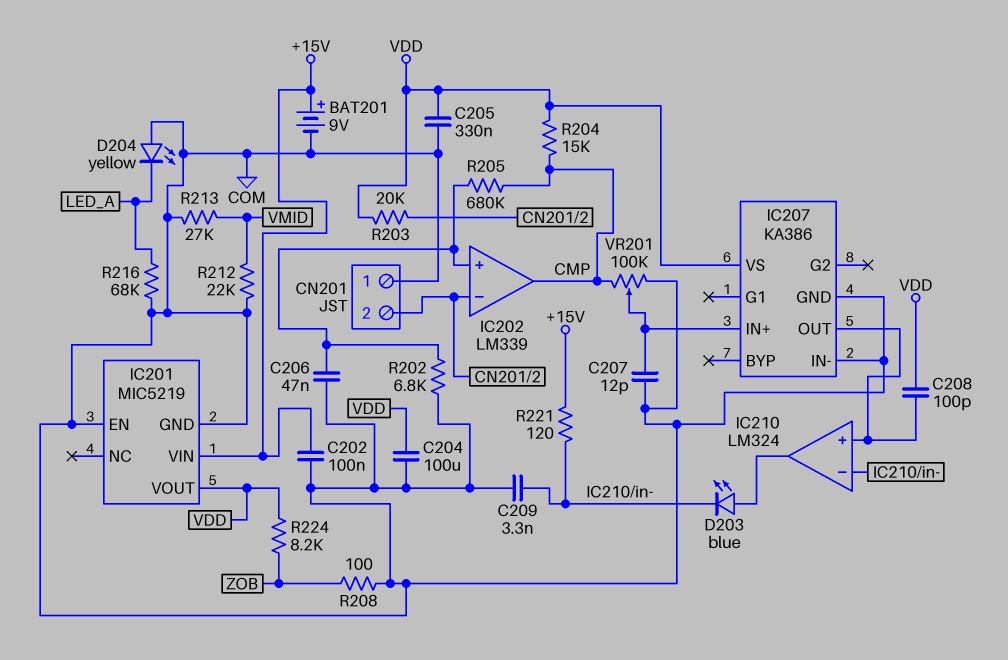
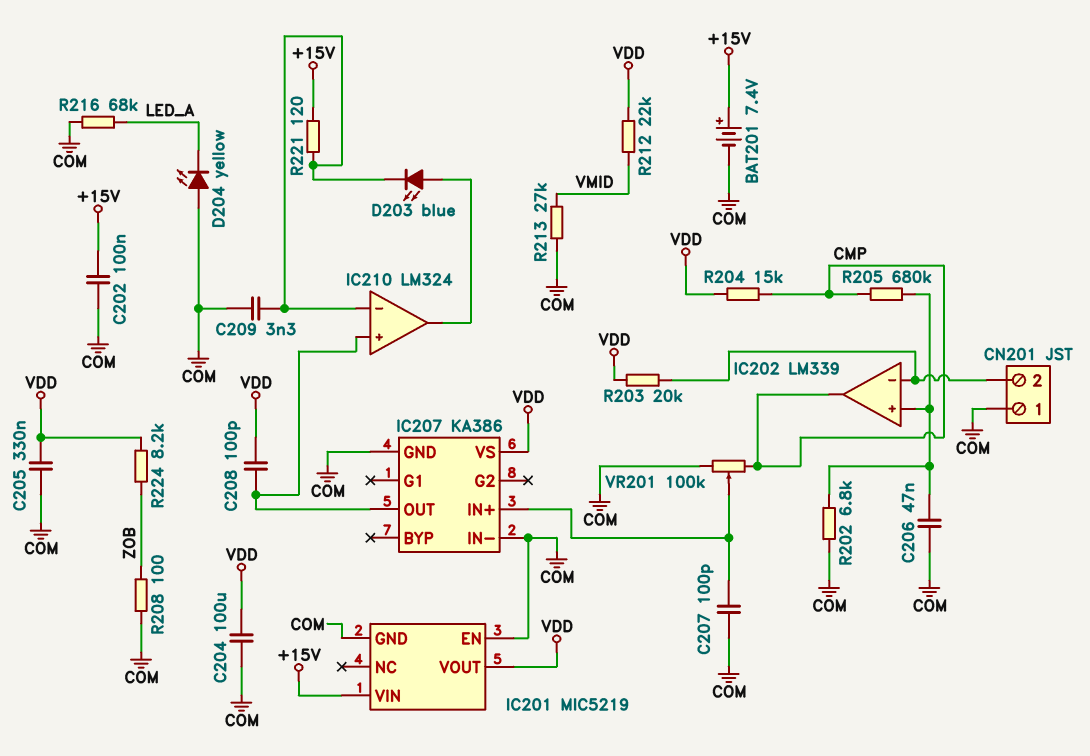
BAT201: 9V (plus +15V, minus COM) -> 7.4V (plus +15V, minus COM)
C207: 12pF (COM, IC207/IN+) -> 100pF (COM, IC207/IN+)
R212: 22k (COM, VMID) -> 22k (VDD, VMID)

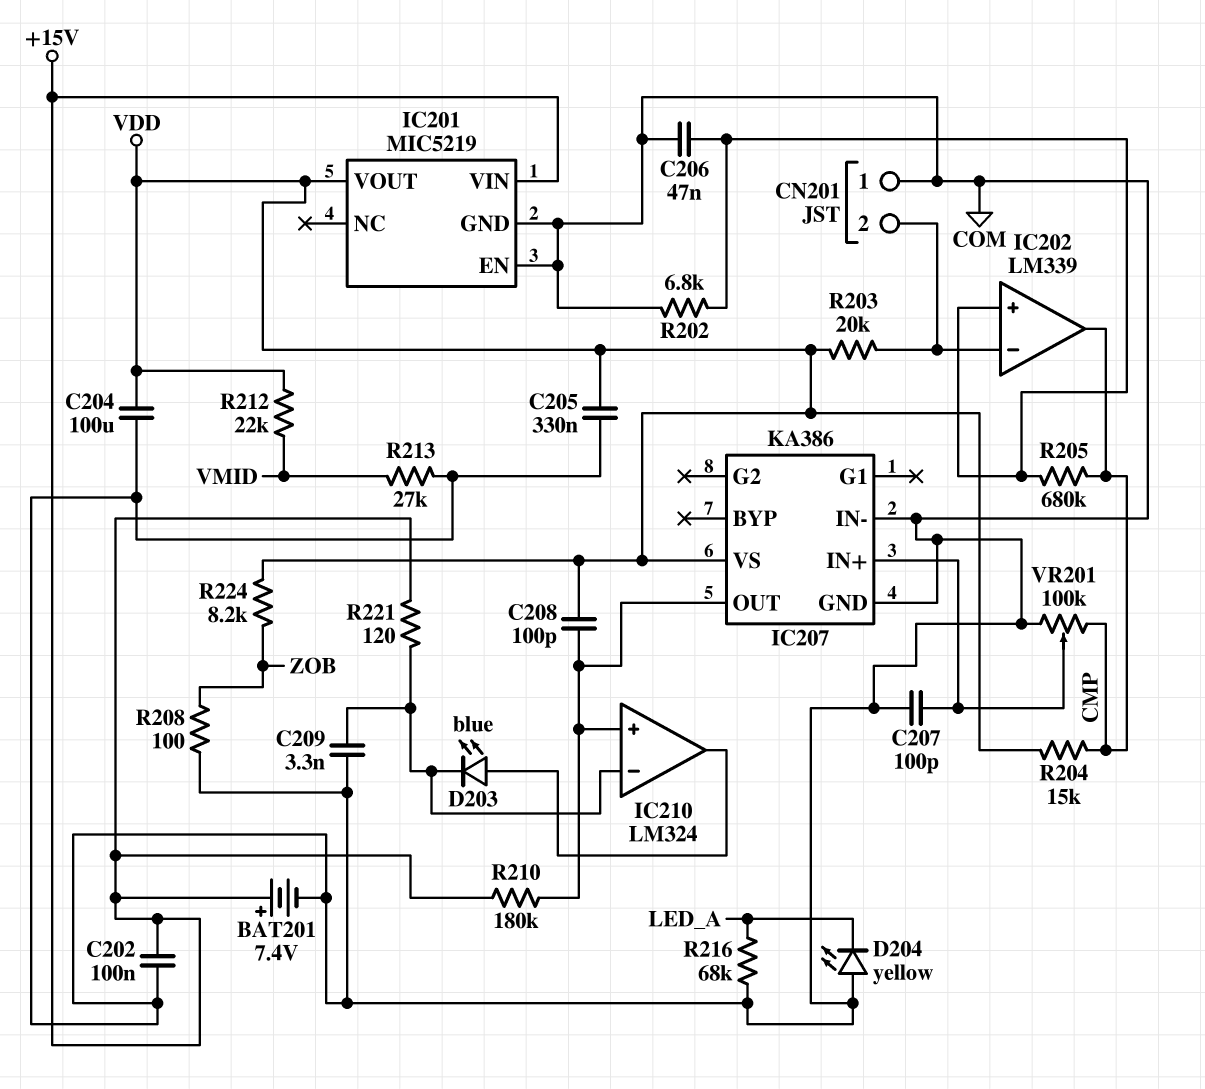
R210: none -> 180k (+15V, IC207/OUT)

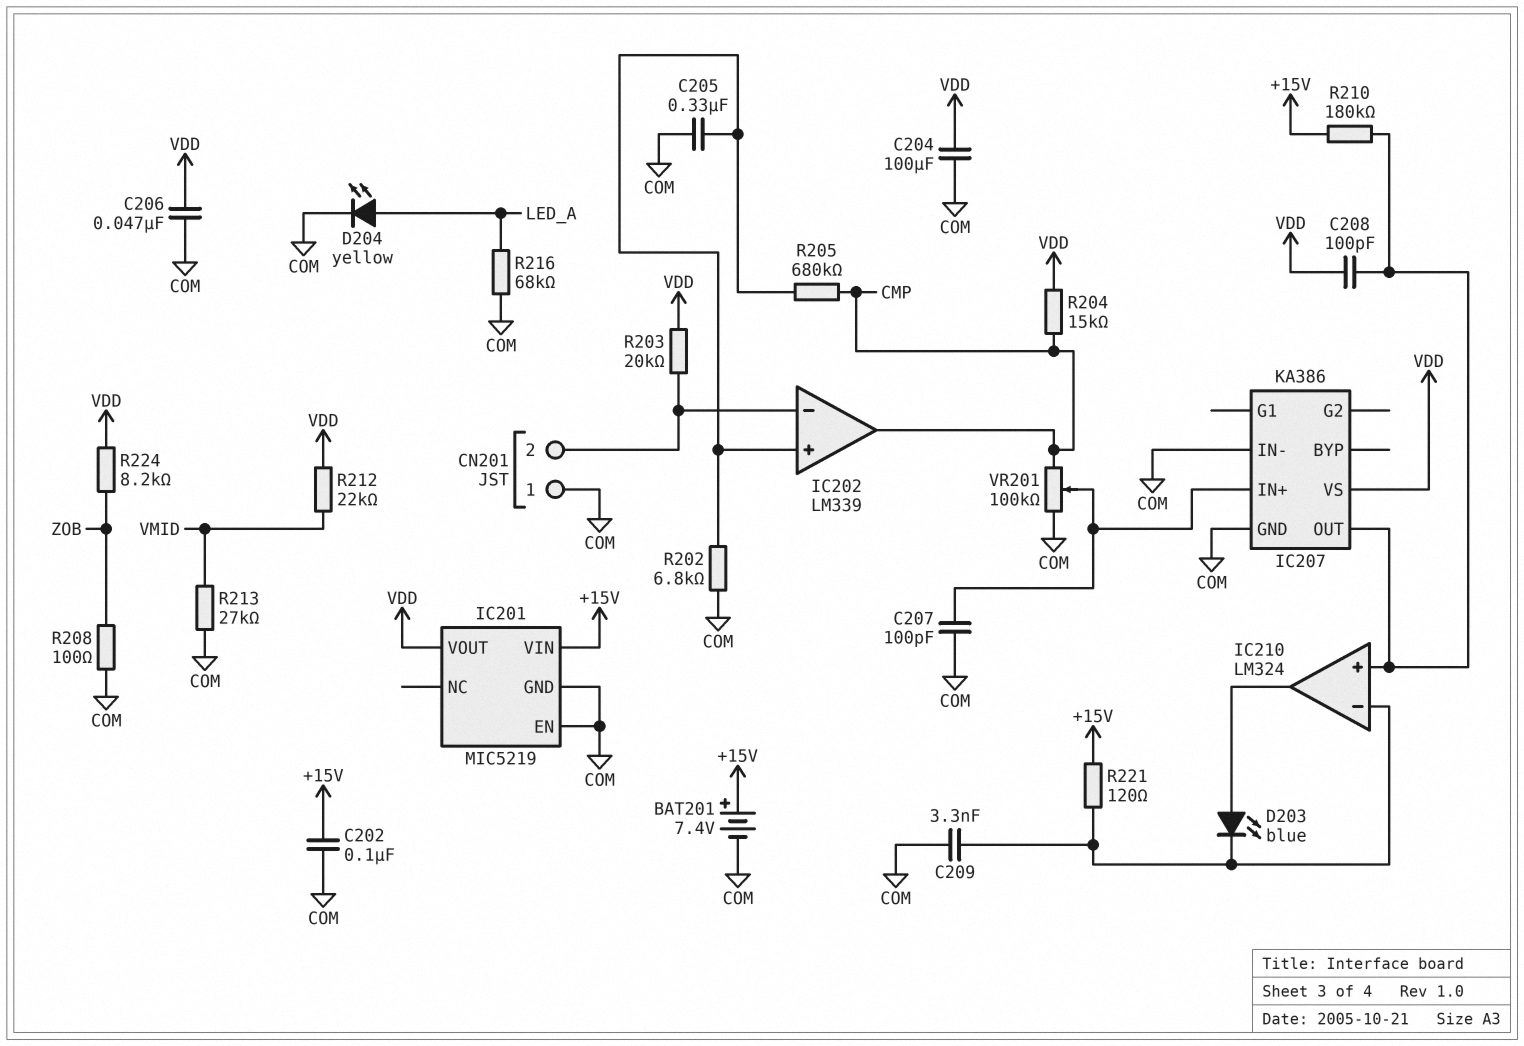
C205: 330nF (COM, VDD) -> 330nF (COM, IC202/in+)
C206: 47nF (COM, IC202/in+) -> 47nF (COM, VDD)
D204: LED yellow (A COM, K LED_A) -> LED yellow (A LED_A, K COM)

